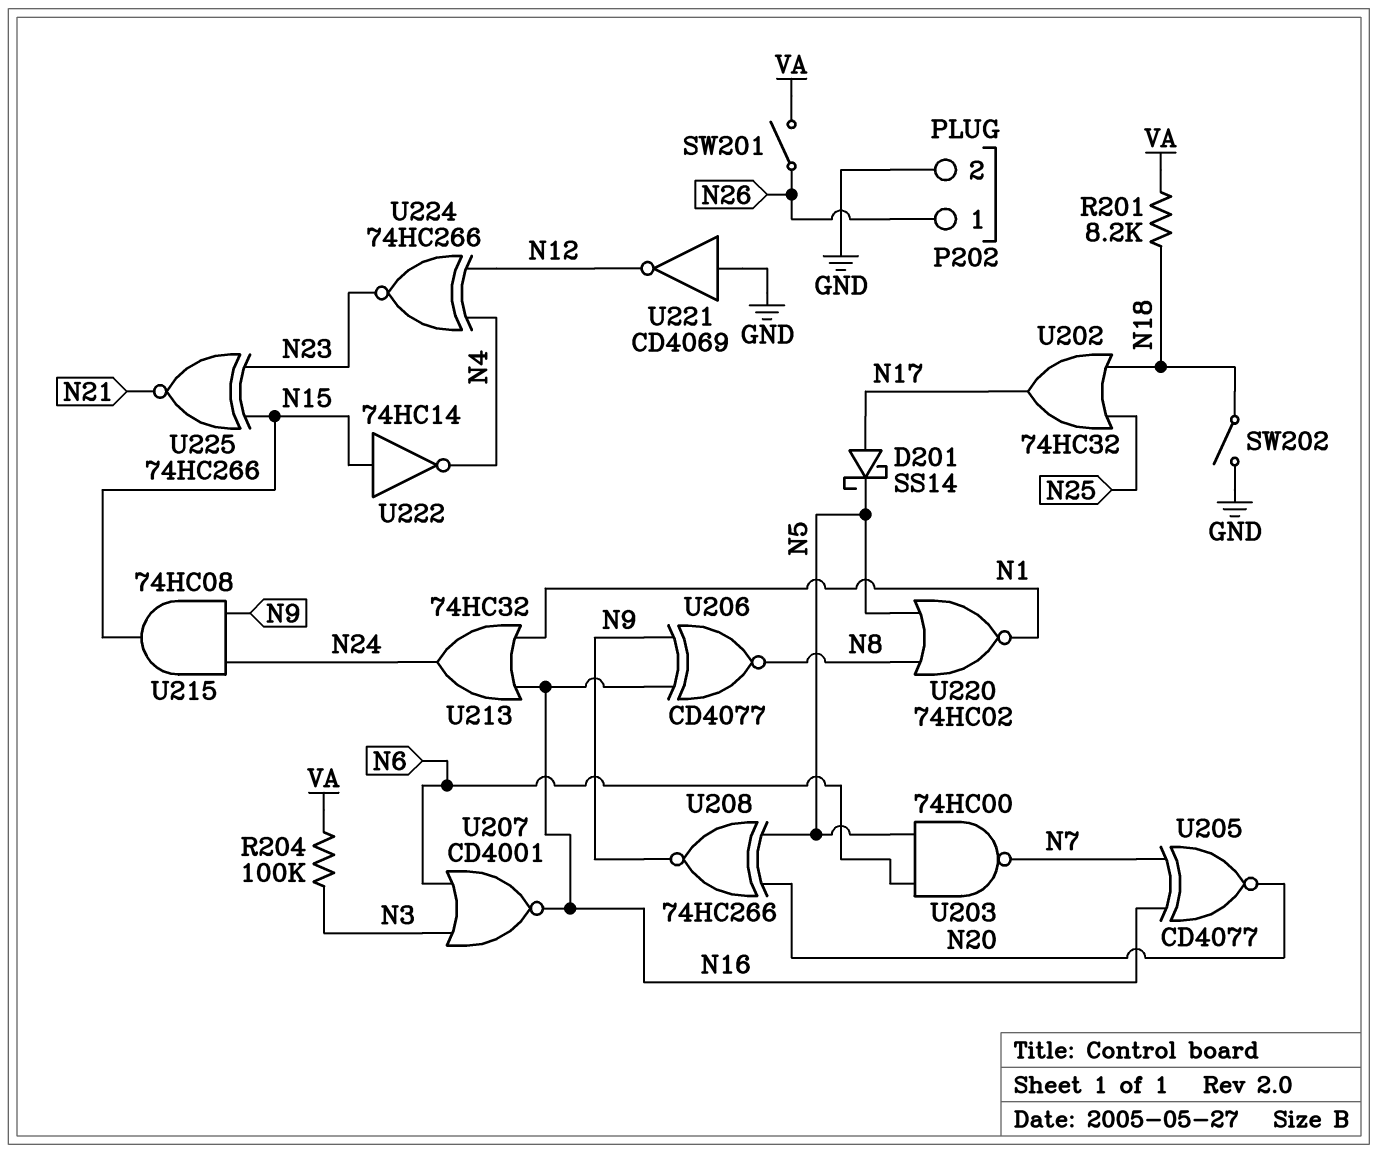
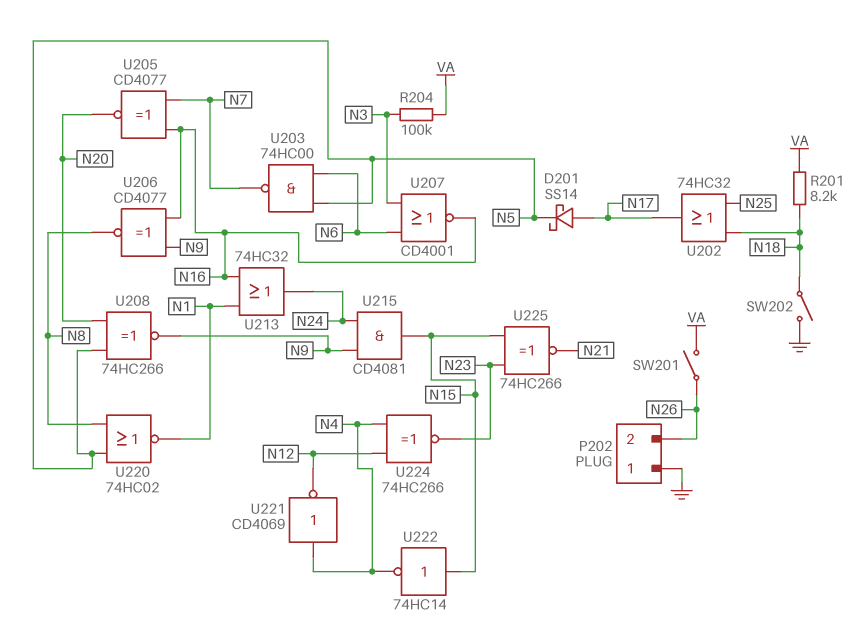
P202 pin 1: N26 -> GND
P202 pin 2: GND -> N26
U215: AND 74HC08 (in N9, in N24, out N15) -> AND CD4081 (in N9, in N24, out N15)
U221: NOT CD4069 (in GND, out N12) -> NOT CD4069 (in N4, out N12)

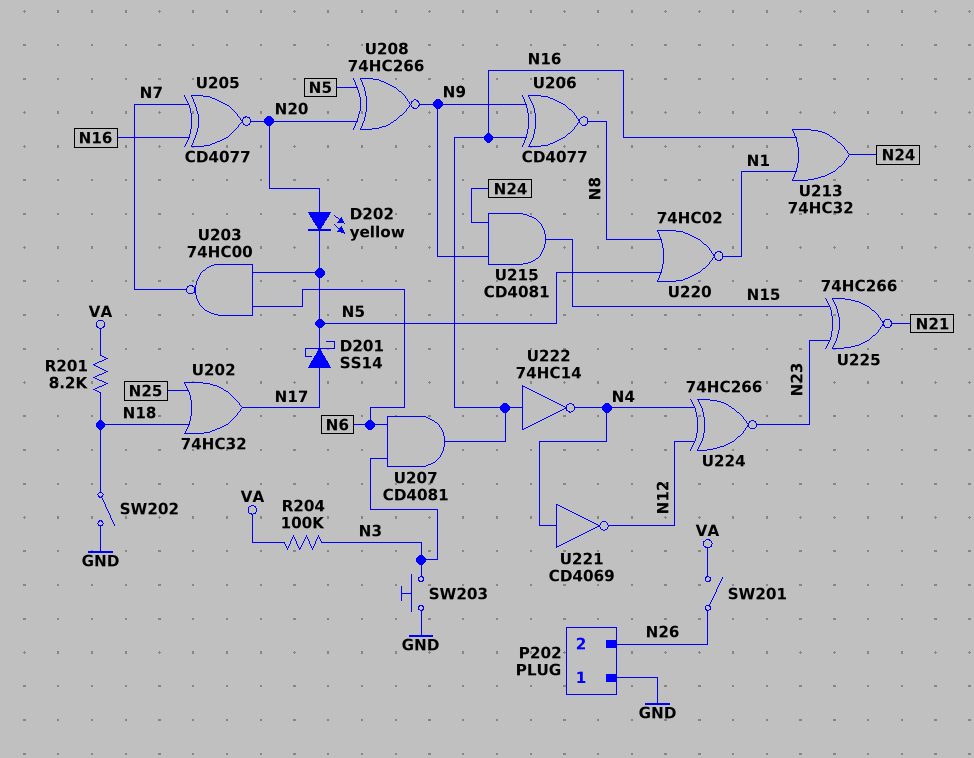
D202: none -> LED yellow (A N20, K N5)
SW203: none -> button (GND, N3)
U207: NOR CD4001 (in N3, in N6, out N16) -> AND CD4081 (in N3, in N6, out N16)
U222: NOT 74HC14 (in N15, out N4) -> NOT 74HC14 (in N16, out N4)

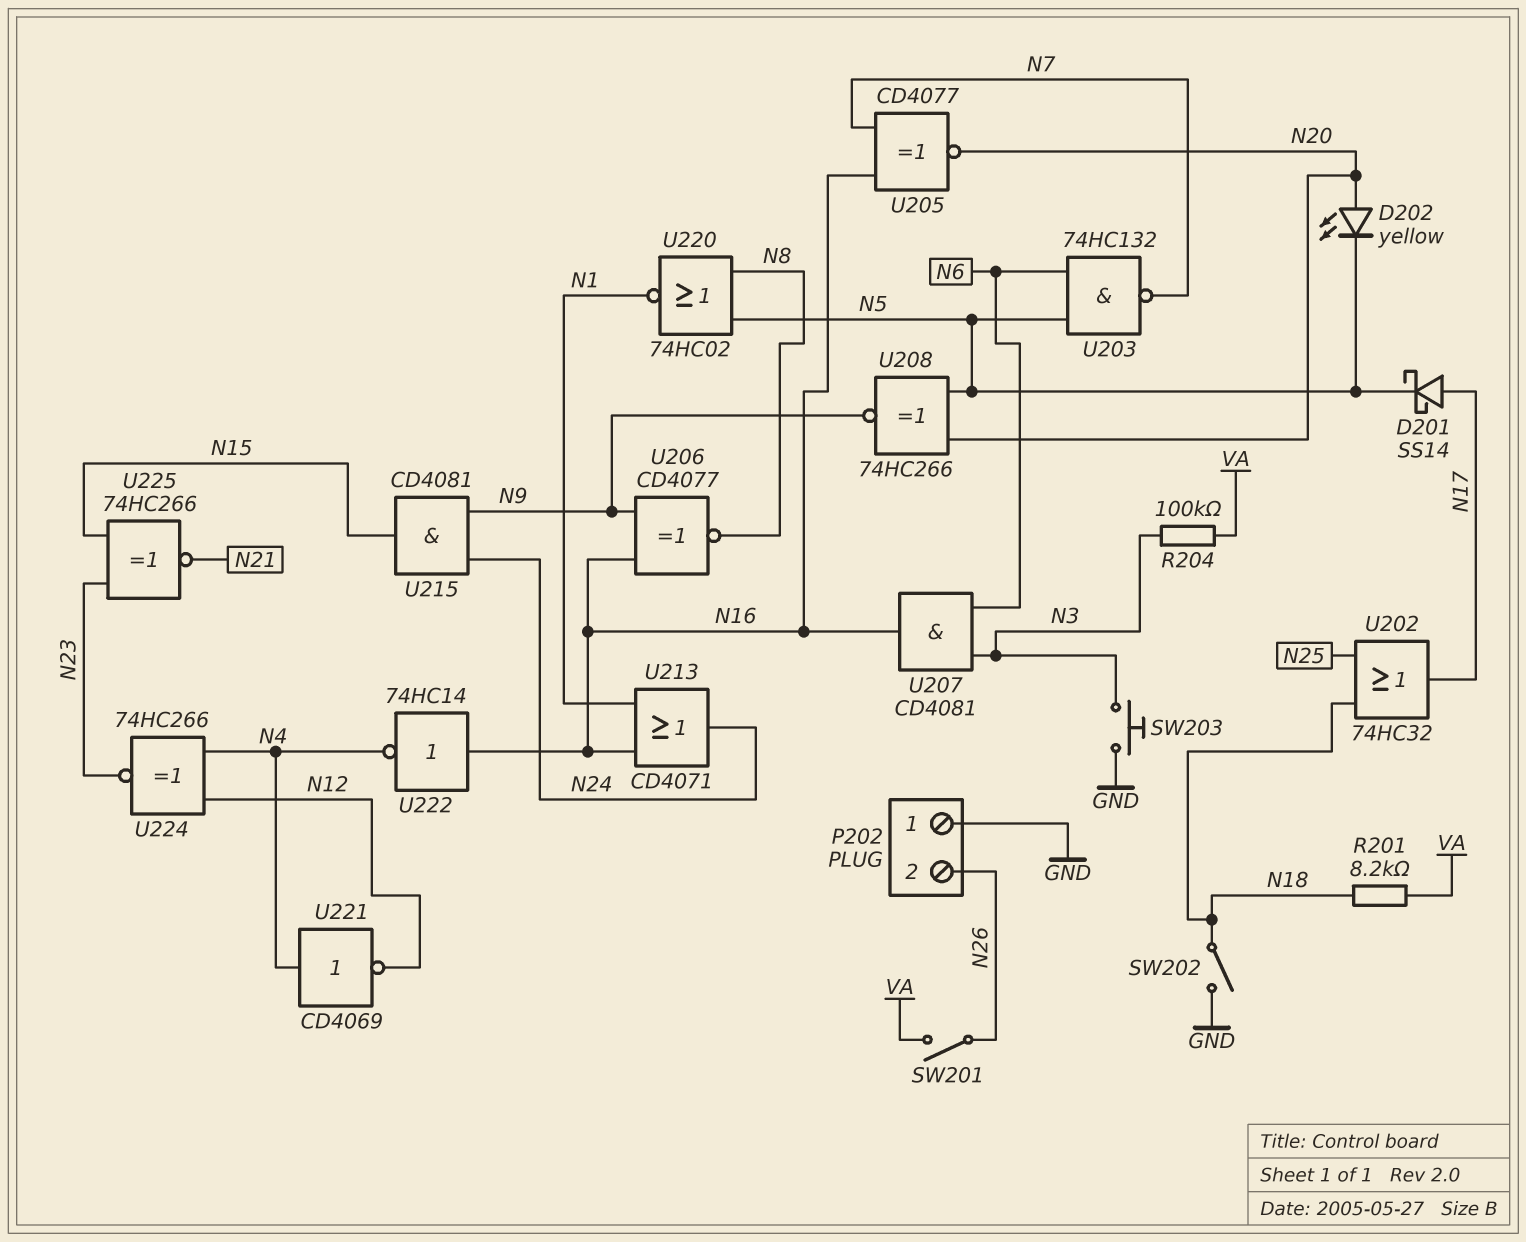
U203: NAND 74HC00 (in N5, in N6, out N7) -> NAND 74HC132 (in N5, in N6, out N7)
U213: OR 74HC32 (in N1, in N16, out N24) -> OR CD4071 (in N1, in N16, out N24)

